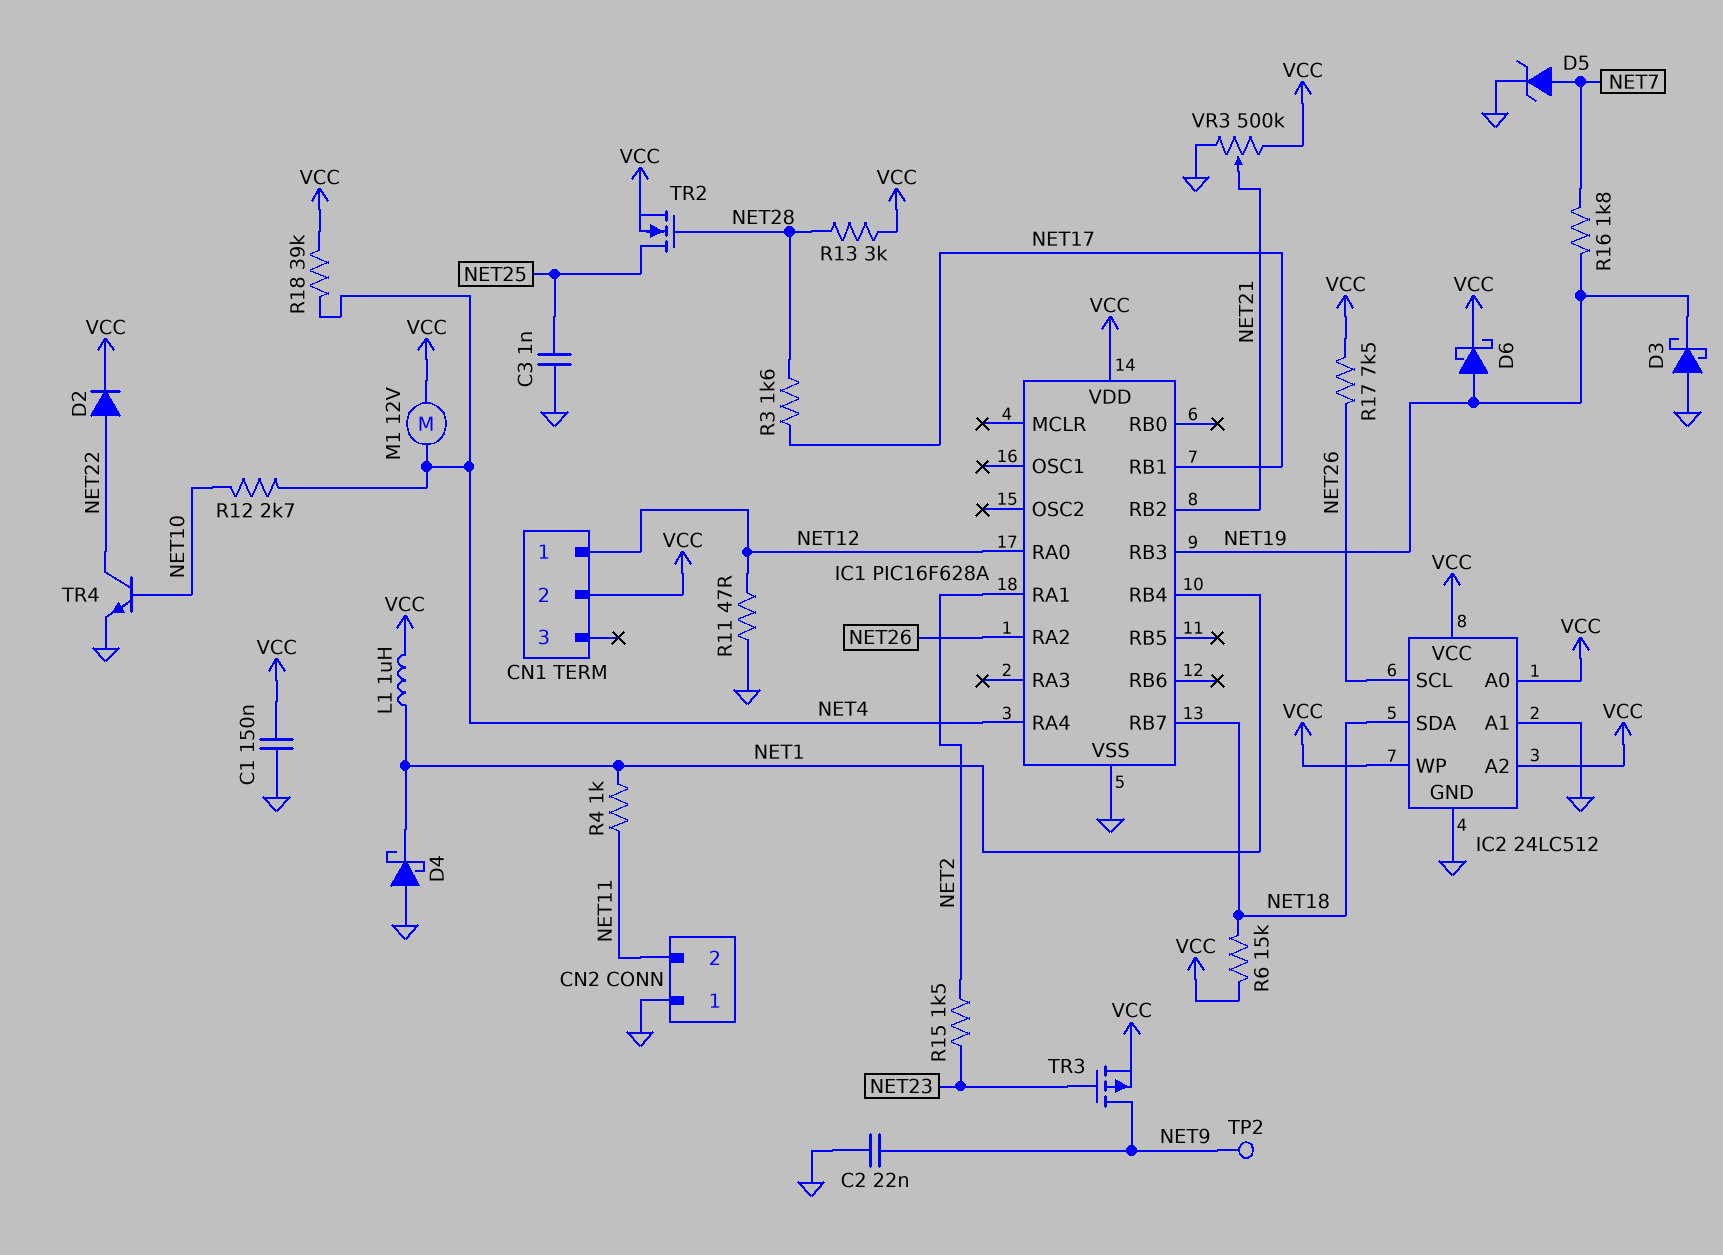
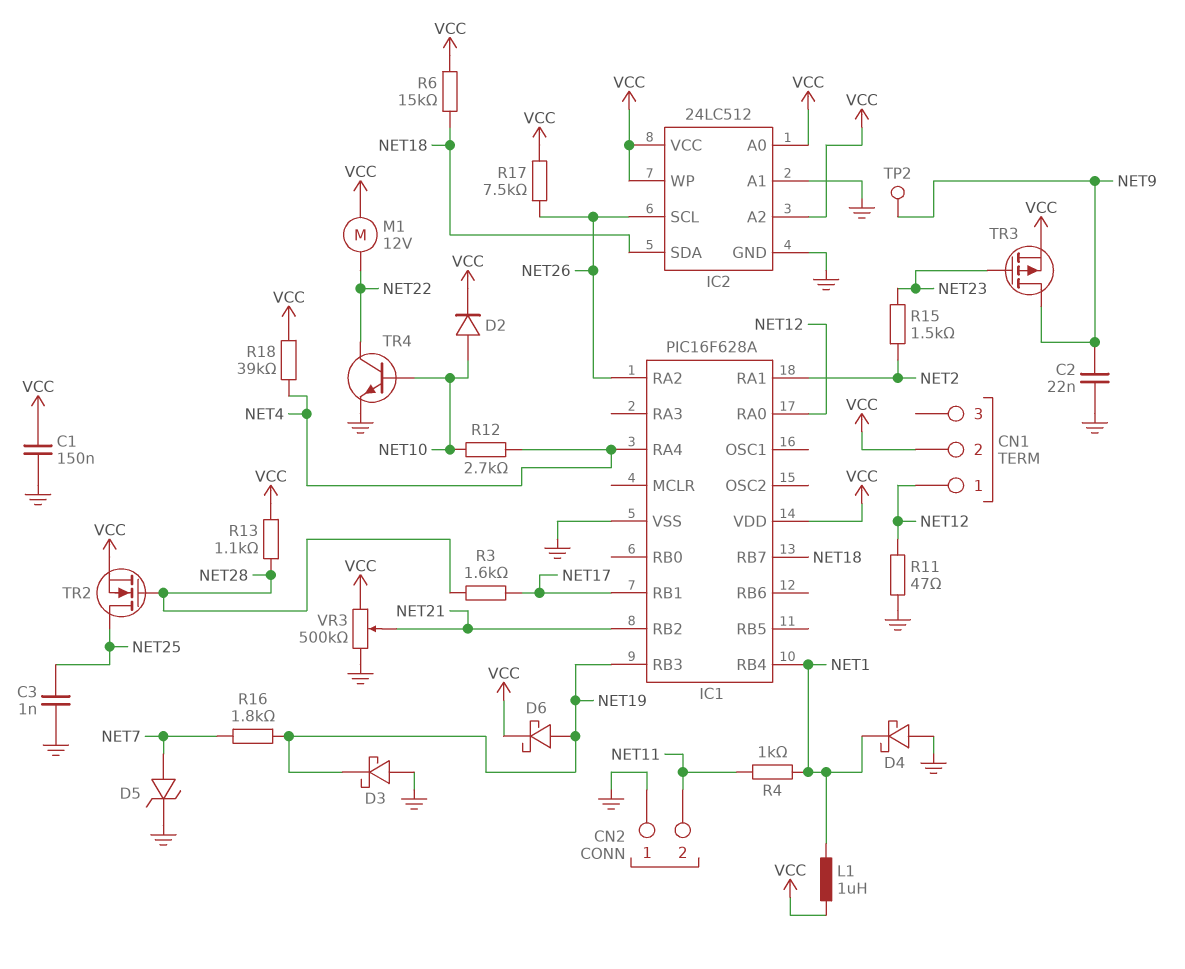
D2: diode (A NET22, K VCC) -> diode (A NET10, K VCC)
M1: motor 12V (NET4, VCC) -> motor 12V (NET22, VCC)
R13: 3k (NET28, VCC) -> 1.1k (NET28, VCC)

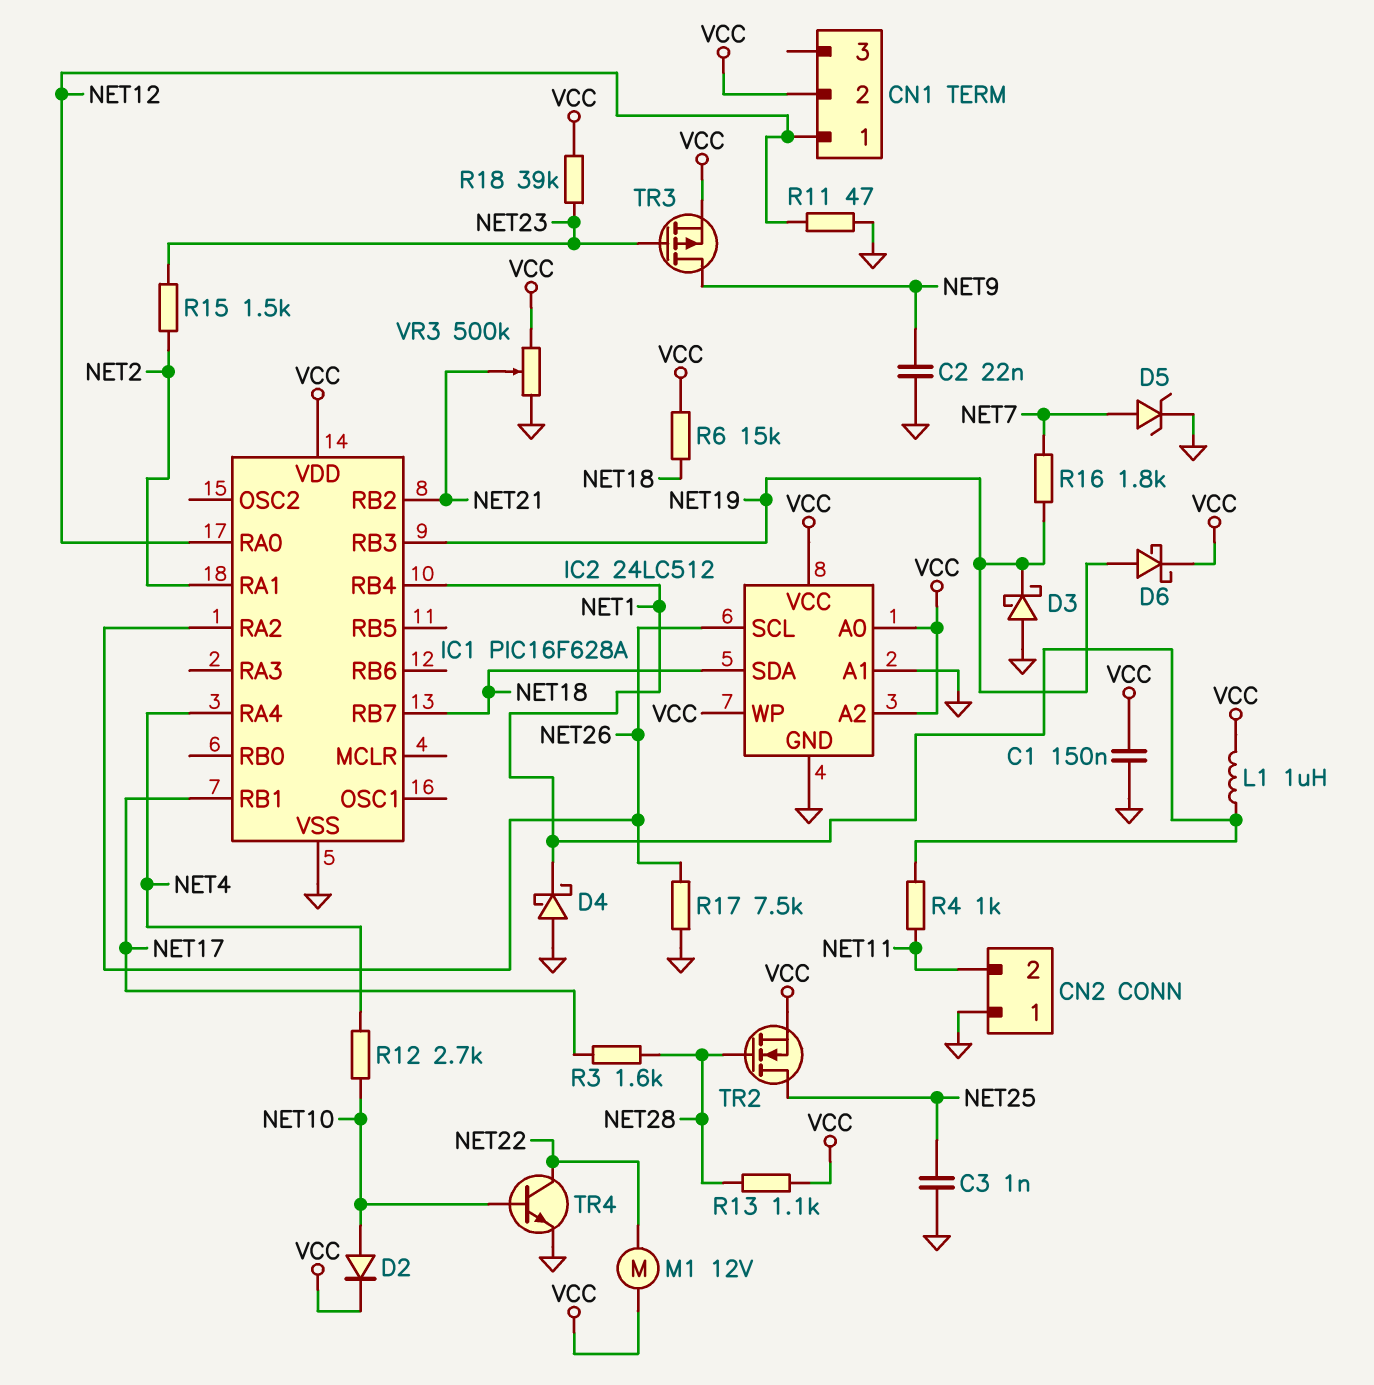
R17: 7.5k (NET26, VCC) -> 7.5k (GND, NET26)
R18: 39k (NET4, VCC) -> 39k (NET23, VCC)
TP2: test point (NET9) -> none

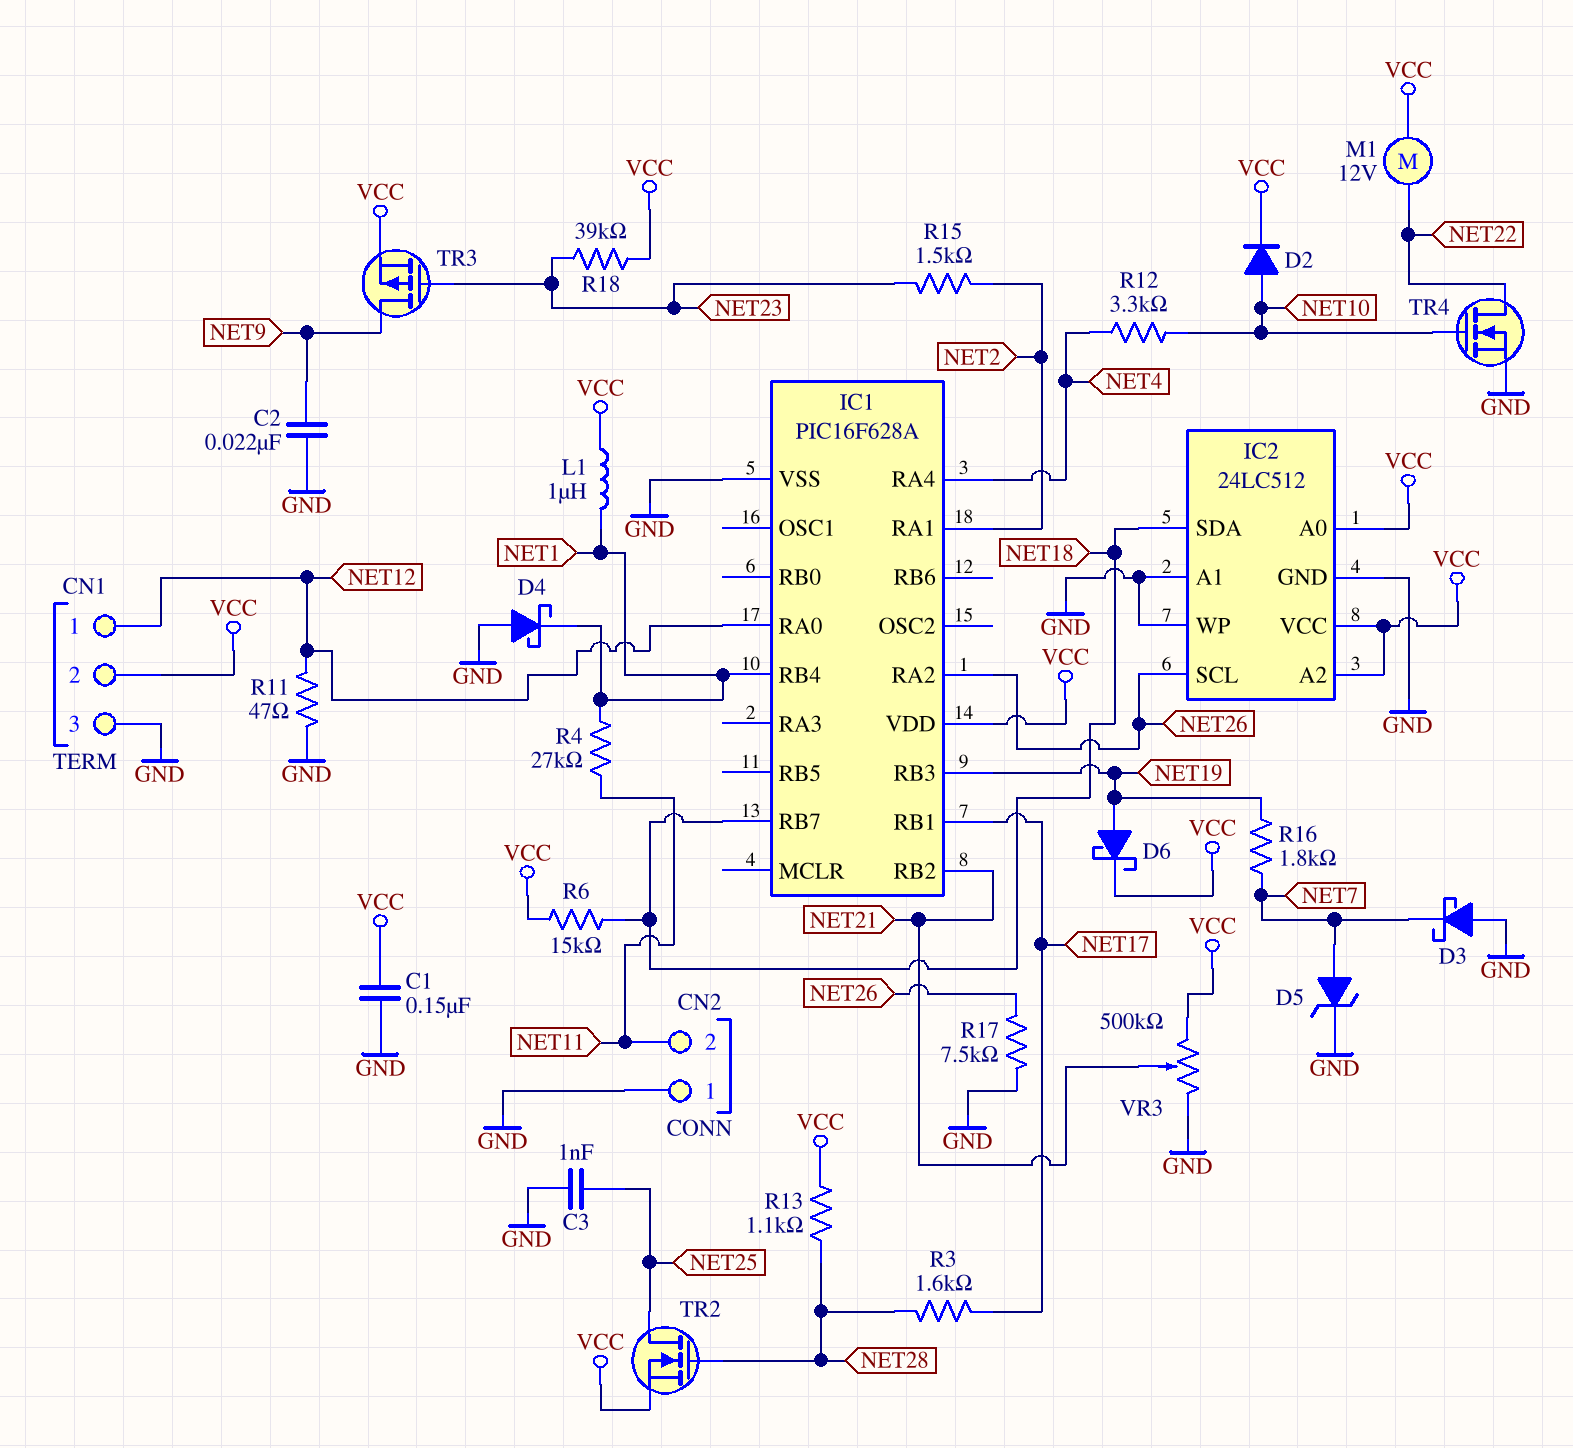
CN1 pin 3: none -> GND
D3: schottky (A GND, K NET19) -> schottky (A GND, K NET7)
IC2 pin WP: VCC -> GND
R4: 1k (NET1, NET11) -> 27k (NET1, NET11)
R12: 2.7k (NET4, NET10) -> 3.3k (NET4, NET10)
TR4: NPN (B NET10, C NET22, E GND) -> NMOS (G NET10, D NET22, S GND)

